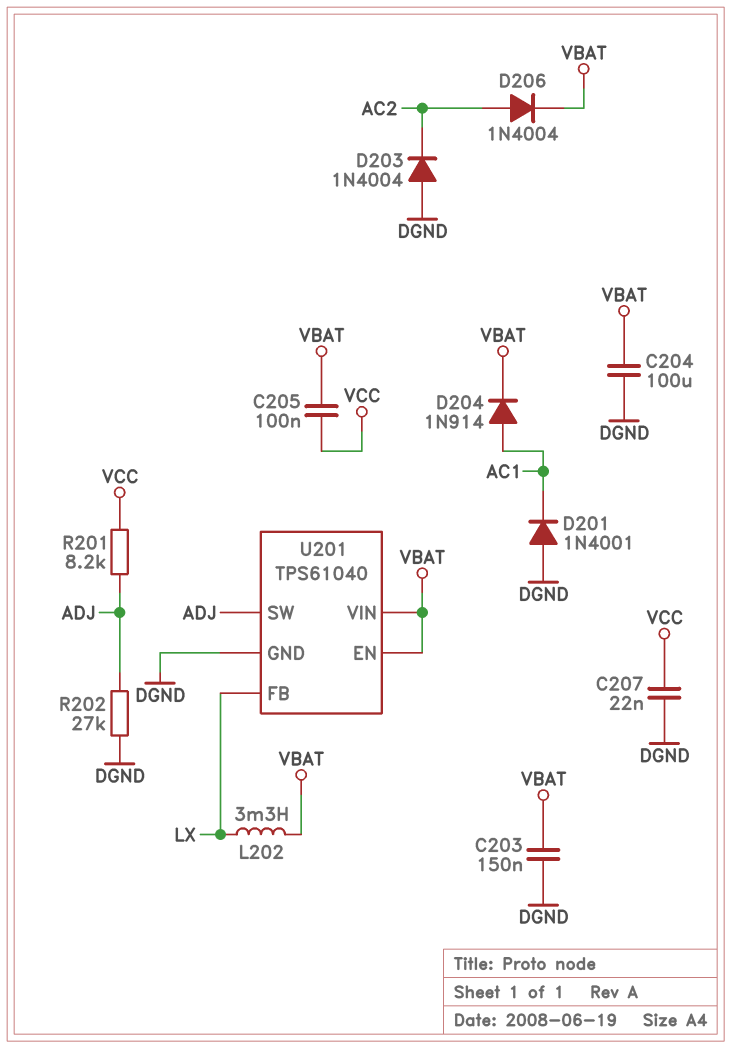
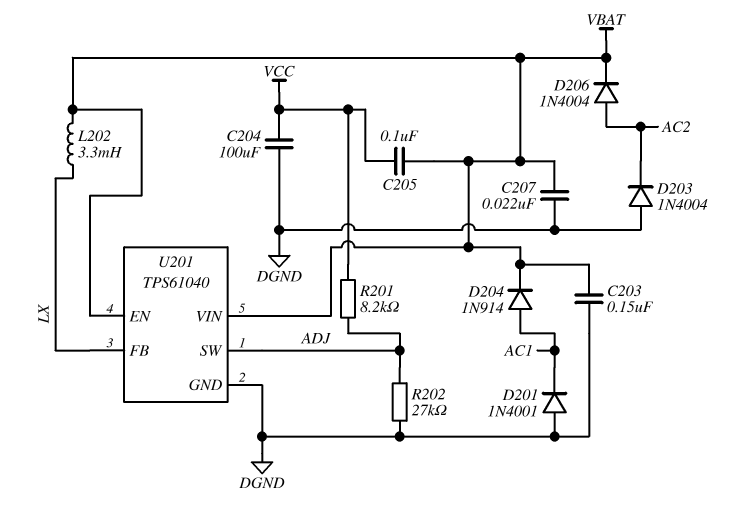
C204: 100uF (DGND, VBAT) -> 100uF (DGND, VCC)
C207: 22nF (DGND, VCC) -> 22nF (DGND, VBAT)

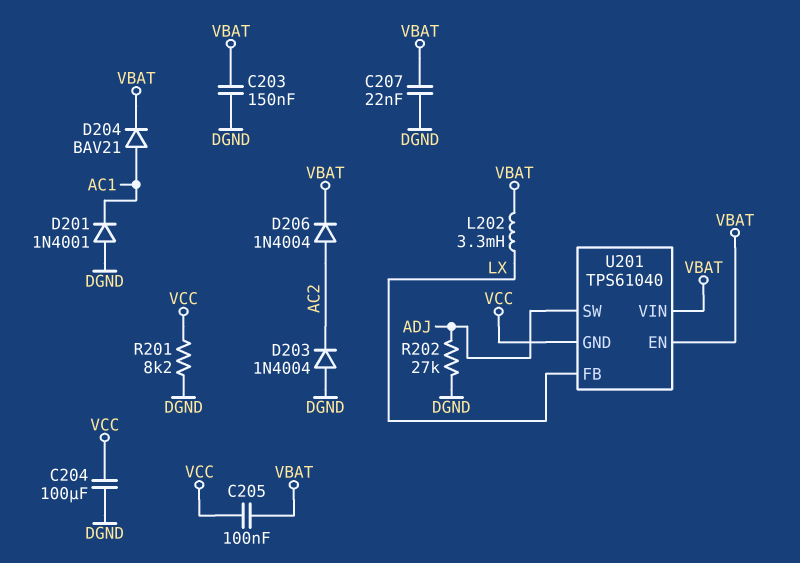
D204: diode 1N914 (A AC1, K VBAT) -> diode BAV21 (A AC1, K VBAT)
R201: 8.2k (ADJ, VCC) -> 8.2k (DGND, VCC)
U201 pin GND: DGND -> VCC

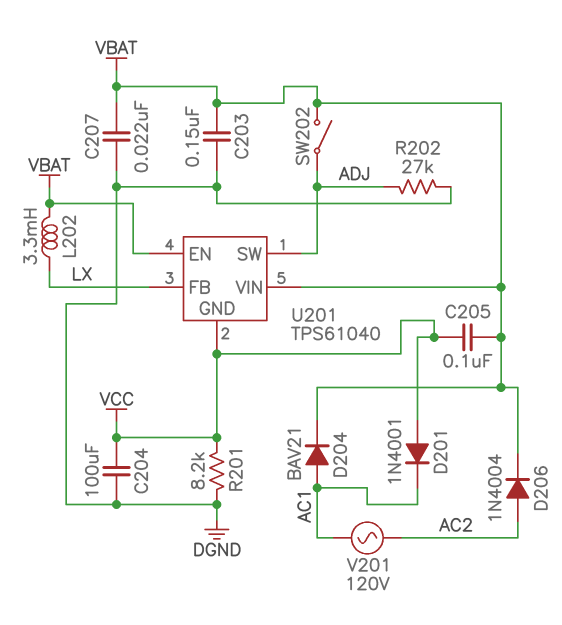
D201: diode 1N4001 (A DGND, K AC1) -> diode 1N4001 (A VCC, K AC1)
D203: diode 1N4004 (A DGND, K AC2) -> none
SW202: none -> switch (ADJ, VBAT)
V201: none -> AC 120V (AC1, AC2)

